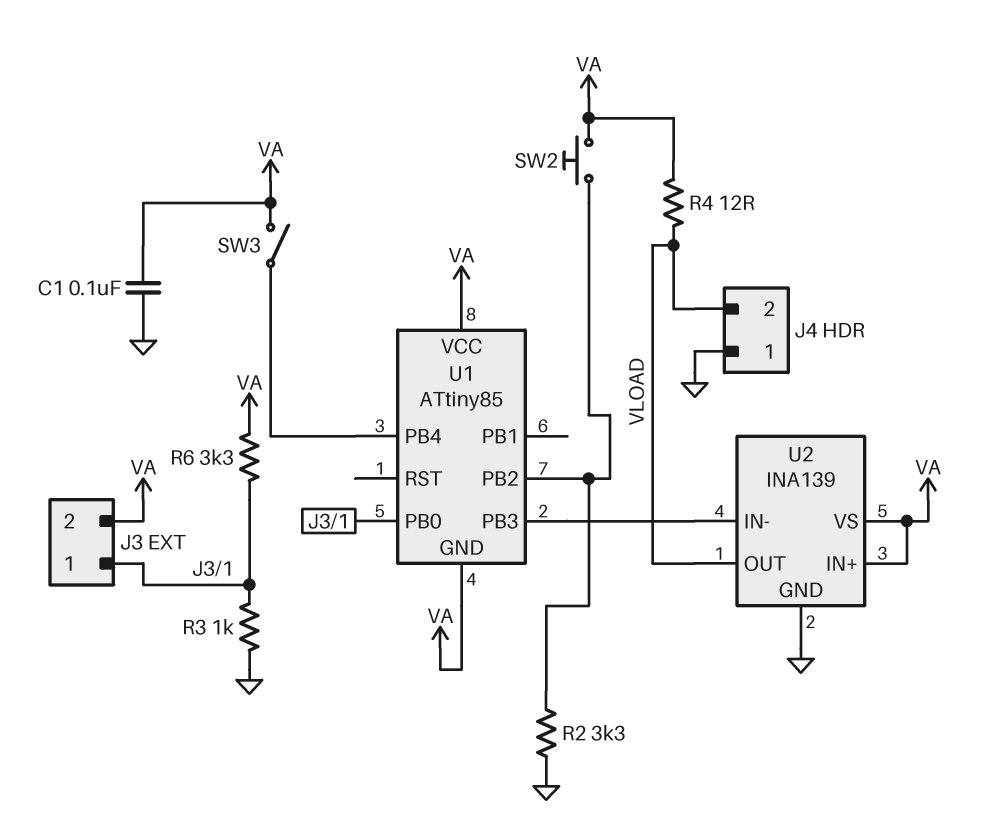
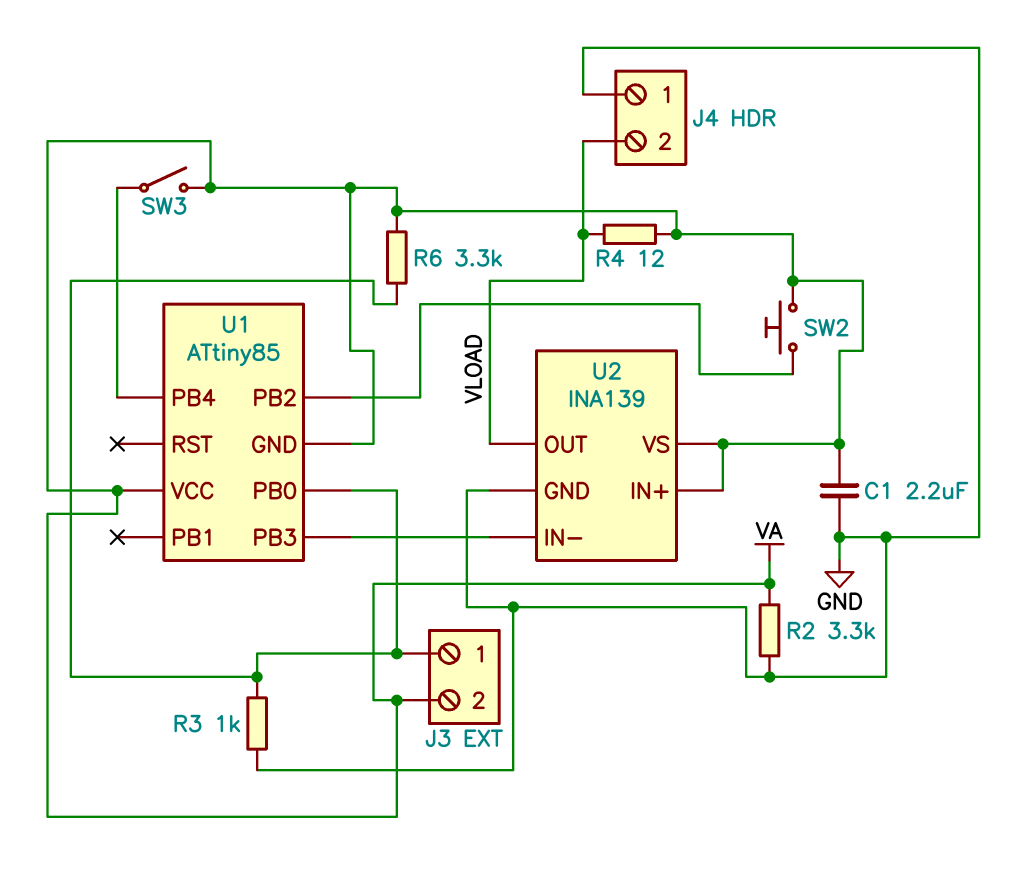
C1: 100nF (GND, VA) -> 2.2uF (GND, VA)
R2: 3.3k (GND, U1/PB2) -> 3.3k (GND, VA)

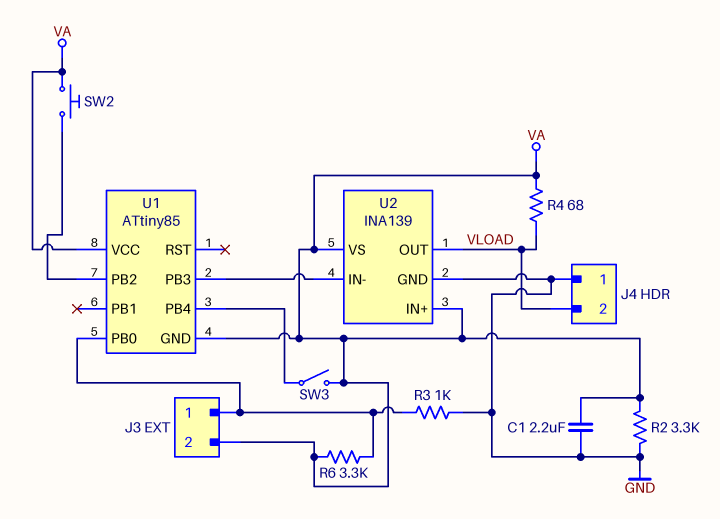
R4: 12 (VA, VLOAD) -> 68 (VA, VLOAD)

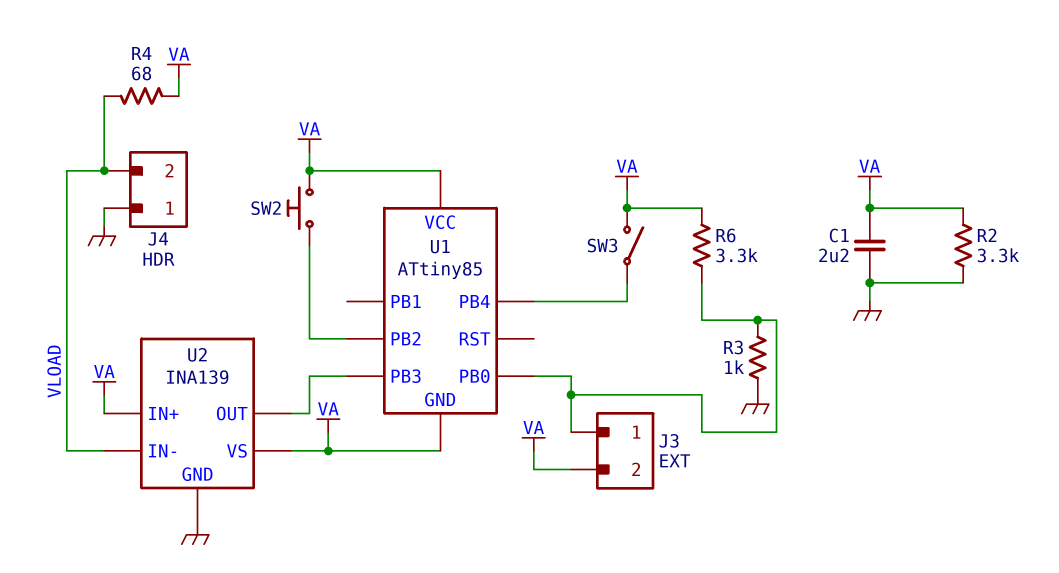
U2 pin IN-: U1/PB3 -> VLOAD
U2 pin OUT: VLOAD -> U1/PB3

